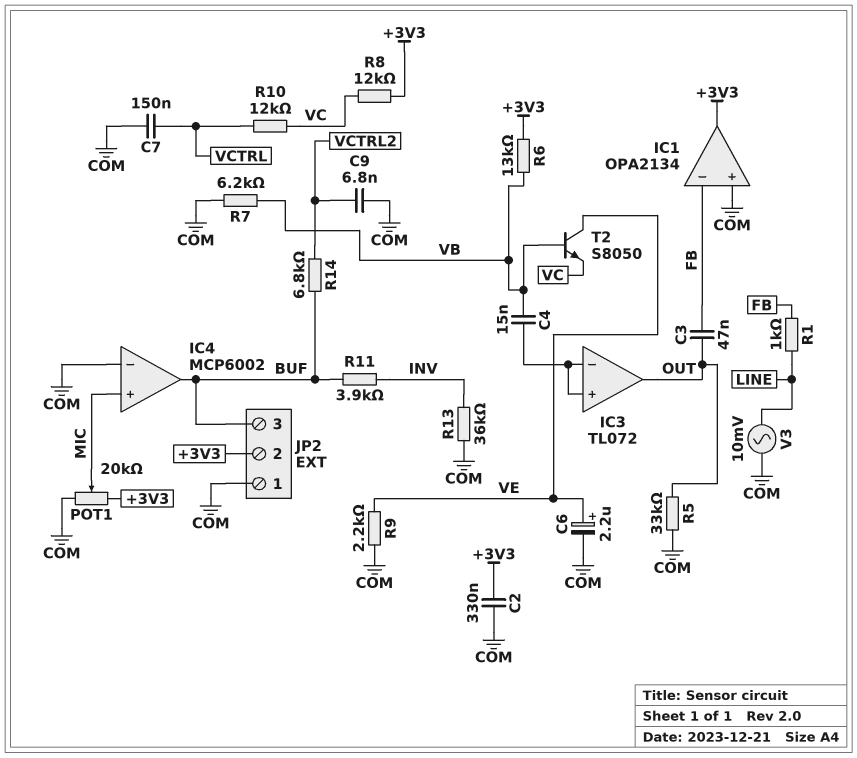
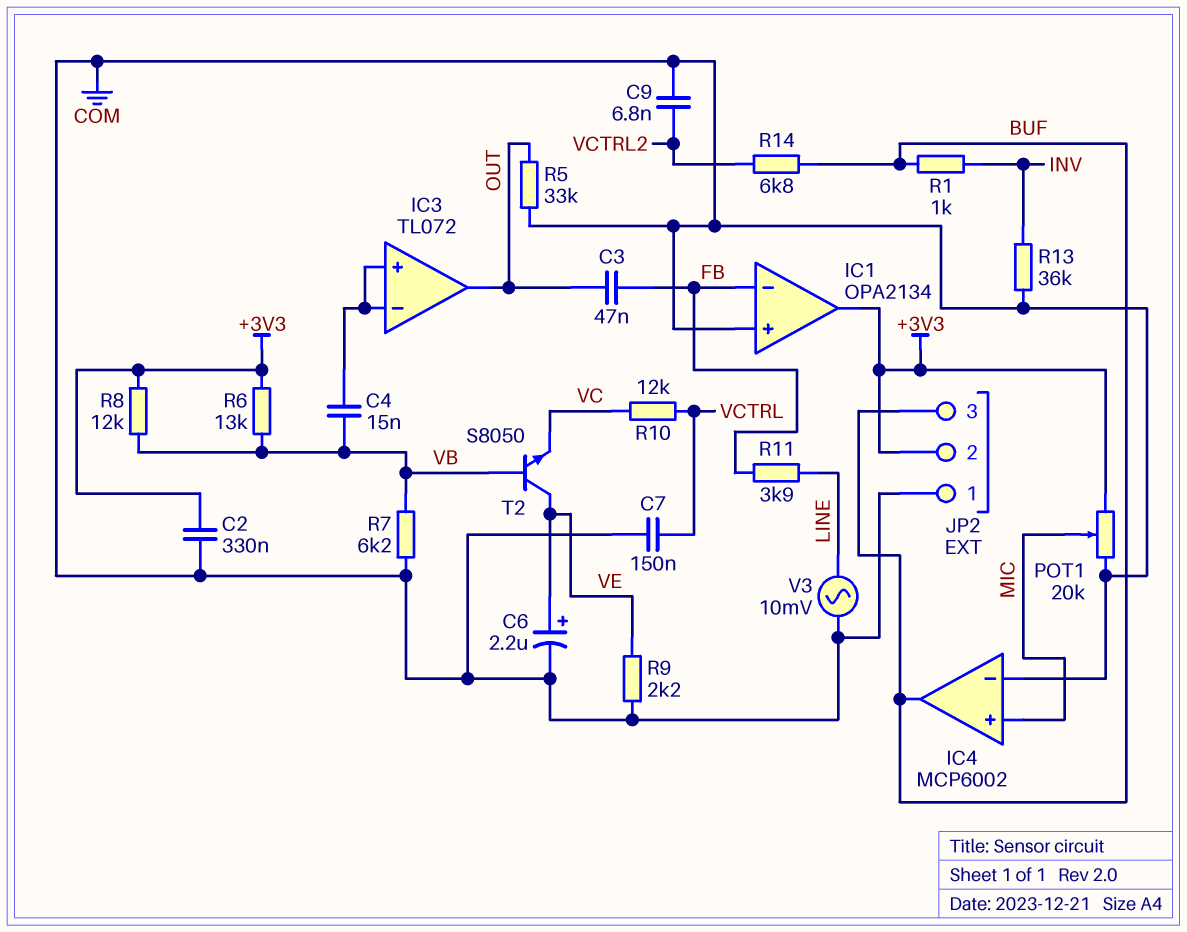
R1: 1k (FB, LINE) -> 1k (BUF, INV)
R8: 12k (+3V3, VC) -> 12k (+3V3, VB)
R11: 3.9k (BUF, INV) -> 3.9k (FB, LINE)

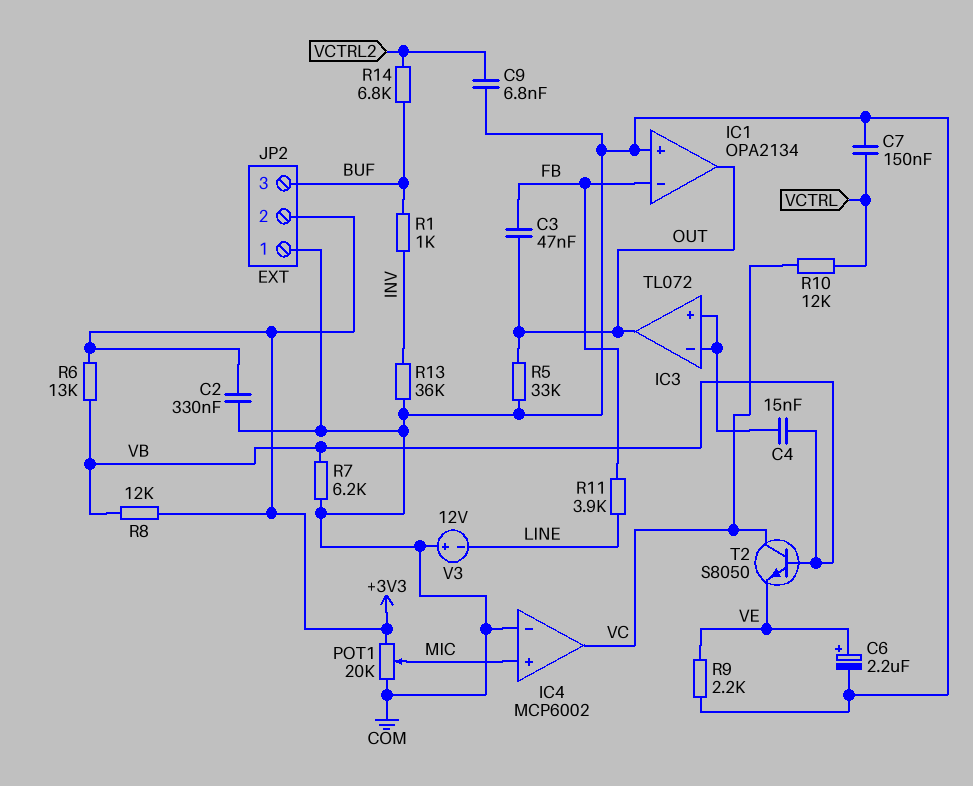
IC1 pin out: +3V3 -> OUT
IC4 pin out: BUF -> VC
T2: NPN S8050 (B VB, C VE, E VC) -> NPN S8050 (B VB, C VC, E VE)
V3: AC 10mV (COM, LINE) -> 12V (plus COM, minus LINE)

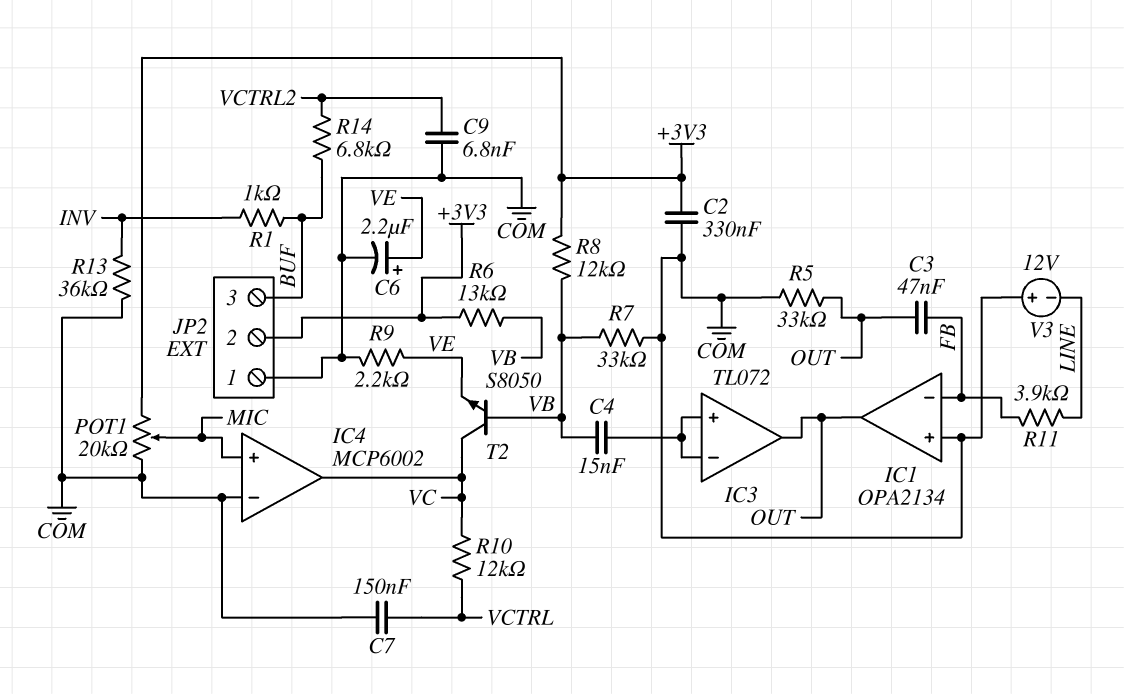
R7: 6.2k (COM, VB) -> 33k (COM, VB)

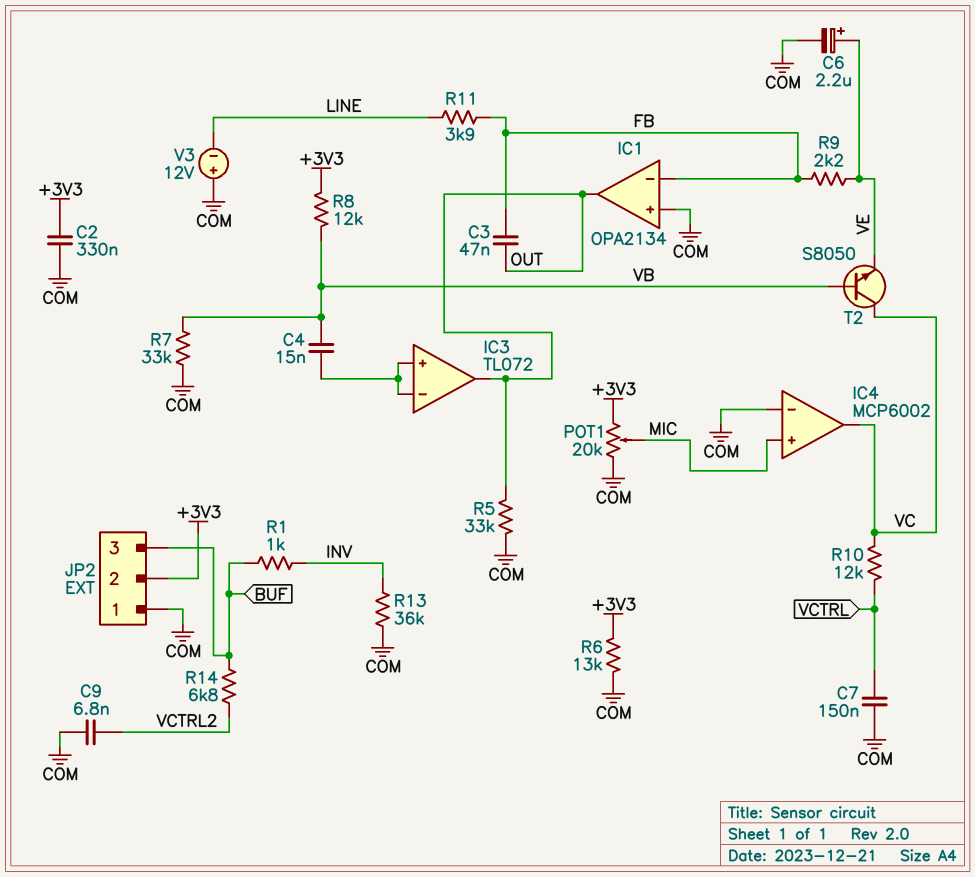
R6: 13k (+3V3, VB) -> 13k (+3V3, COM)
R9: 2.2k (COM, VE) -> 2.2k (FB, VE)

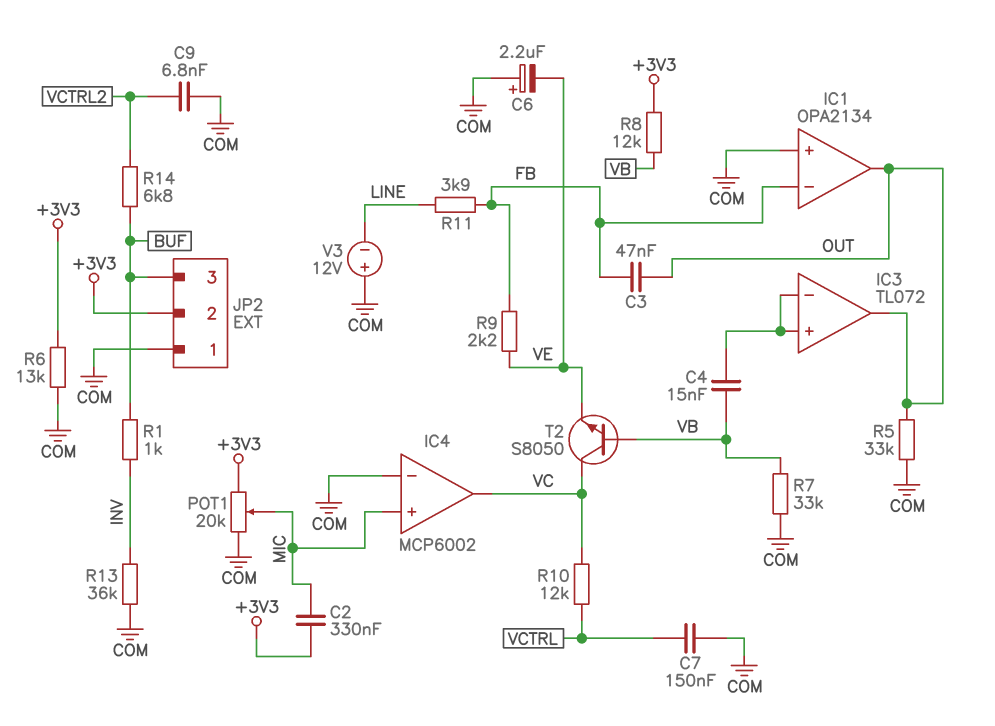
C2: 330nF (+3V3, COM) -> 330nF (+3V3, MIC)
C6: 2.2uF (plus VE, minus COM) -> 2.2uF (plus COM, minus VE)

